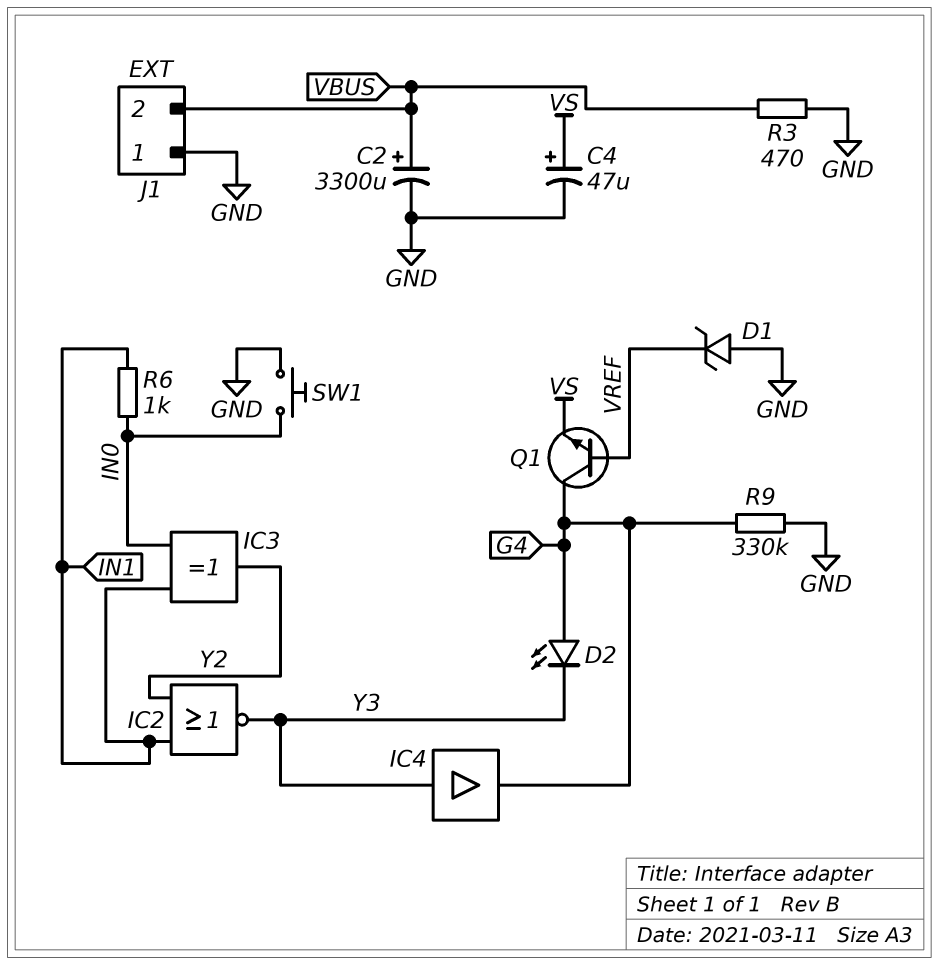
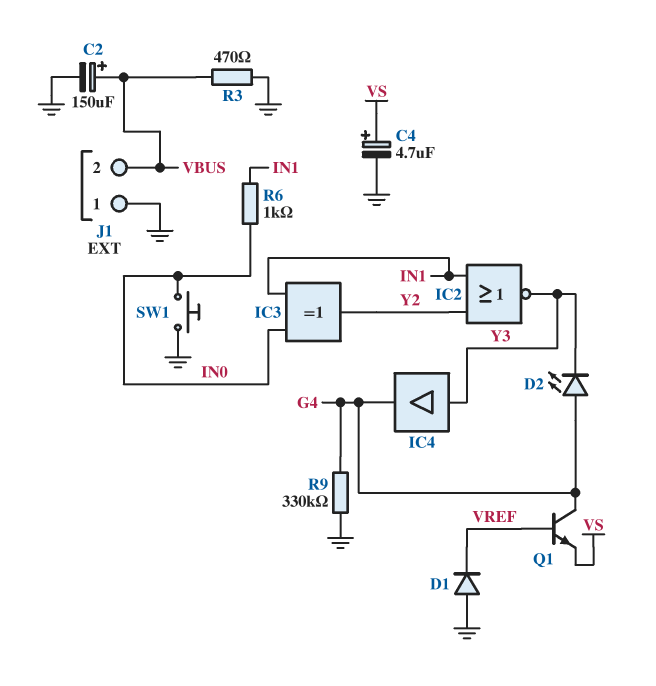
C2: 3300uF (plus VBUS, minus GND) -> 150uF (plus VBUS, minus GND)
C4: 47uF (plus VS, minus GND) -> 4.7uF (plus VS, minus GND)
D1: zener (A GND, K VREF) -> diode (A GND, K VREF)

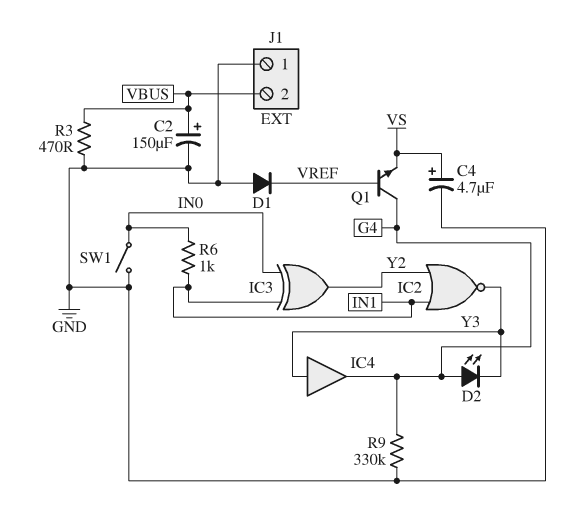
SW1: button (GND, IN0) -> switch (GND, IN0)

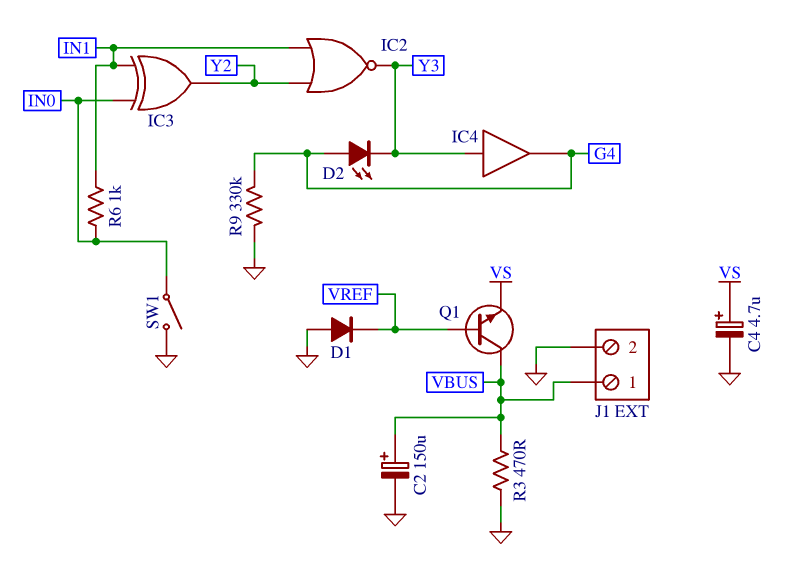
J1 pin 1: GND -> VBUS
J1 pin 2: VBUS -> GND
Q1: NPN (B VREF, C G4, E VS) -> NPN (B VREF, C VBUS, E VS)

